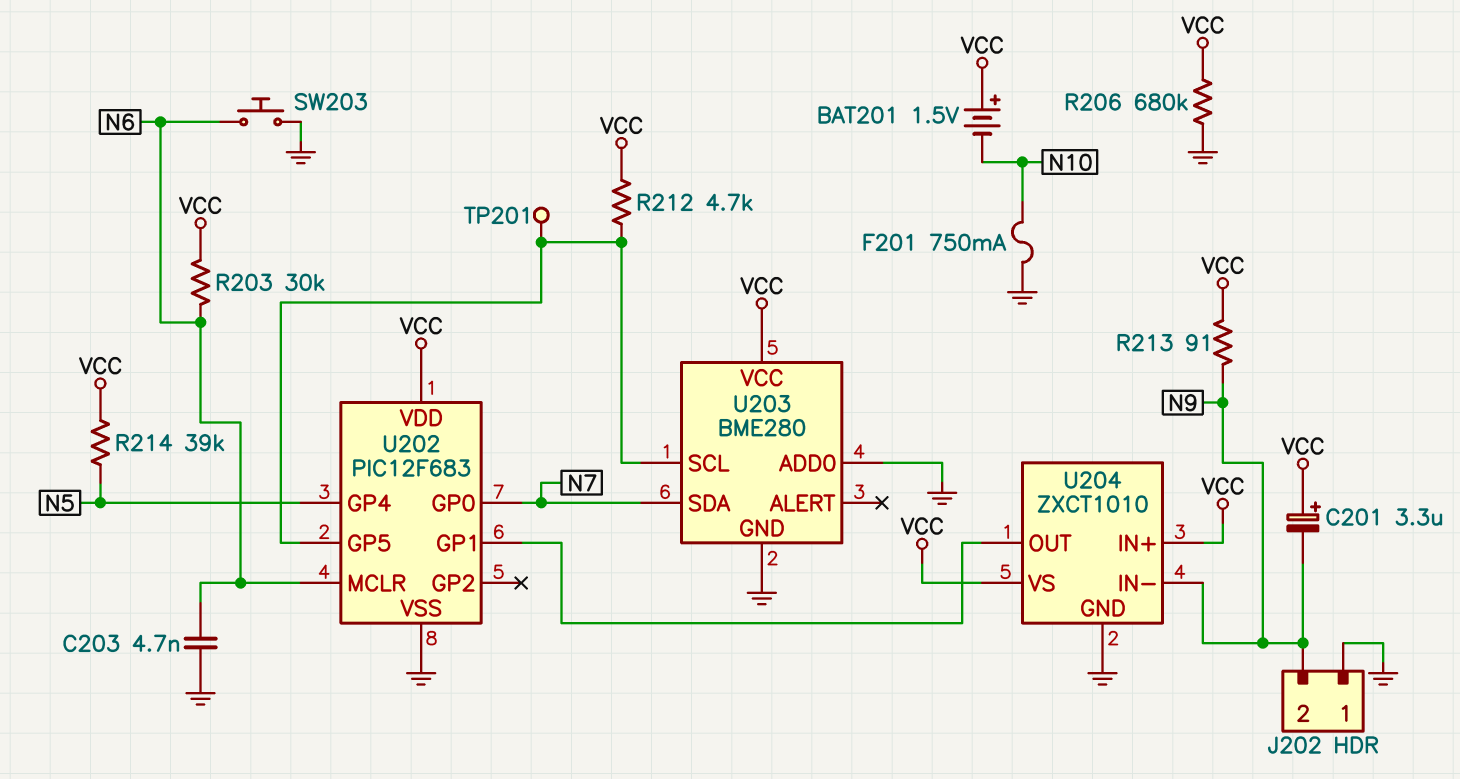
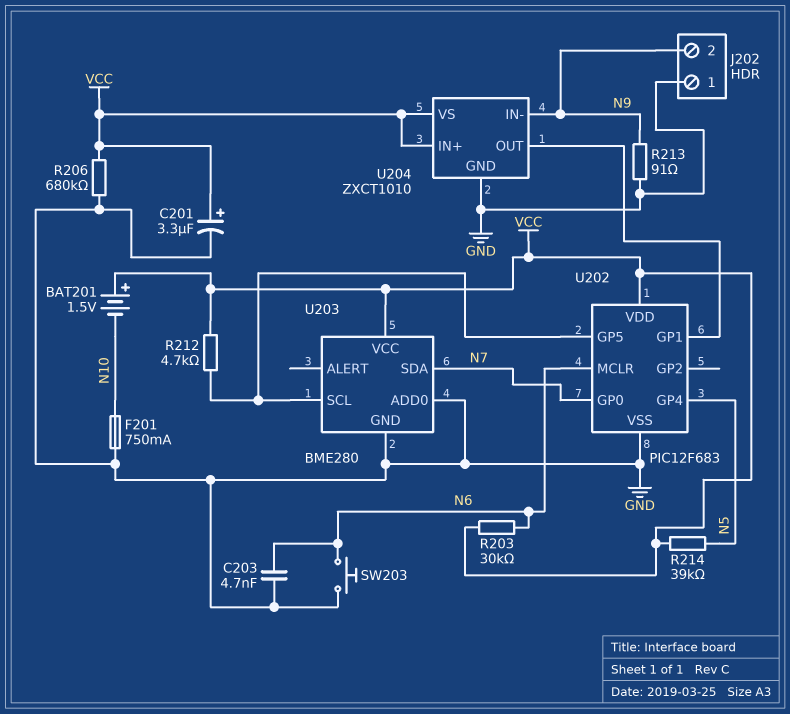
C201: 3.3uF (plus VCC, minus N9) -> 3.3uF (plus VCC, minus GND)
R213: 91 (N9, VCC) -> 91 (GND, N9)
TP201: test point (U202/GP5) -> none

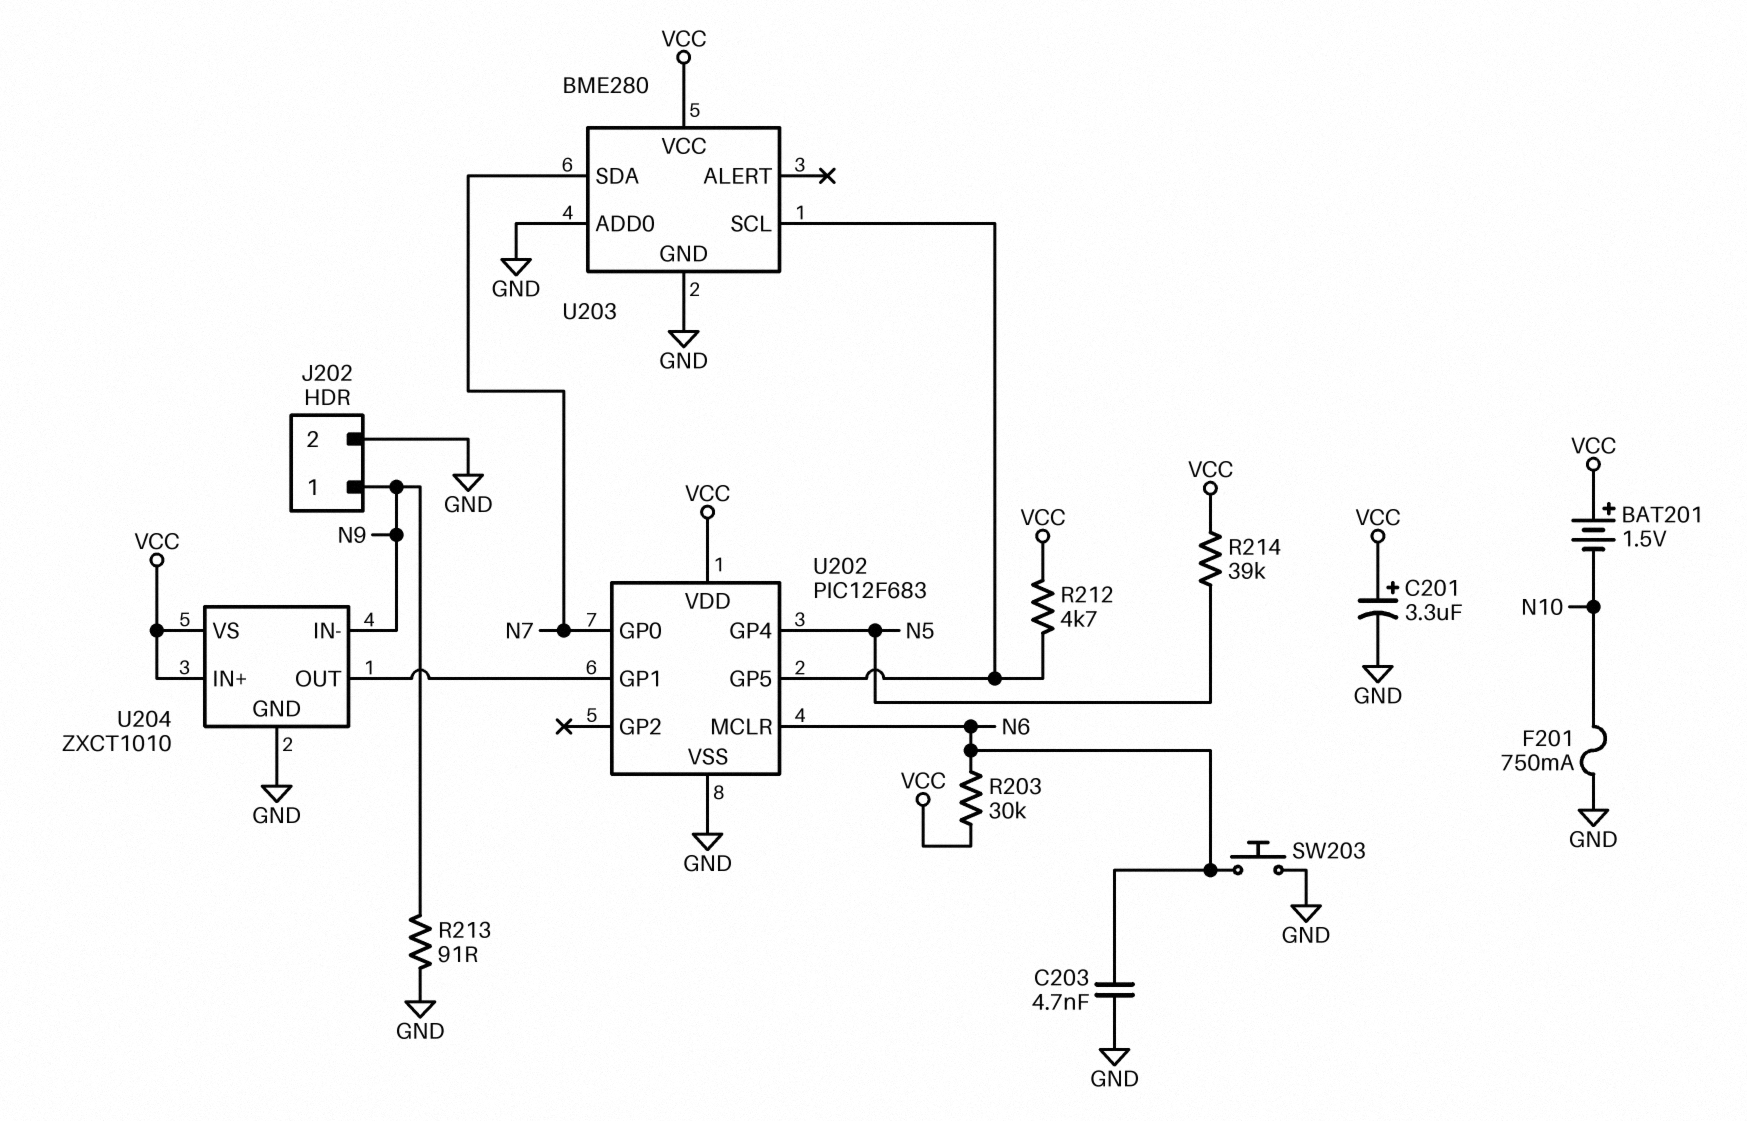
J202 pin 1: GND -> N9
J202 pin 2: N9 -> GND
R206: 680k (GND, VCC) -> none

